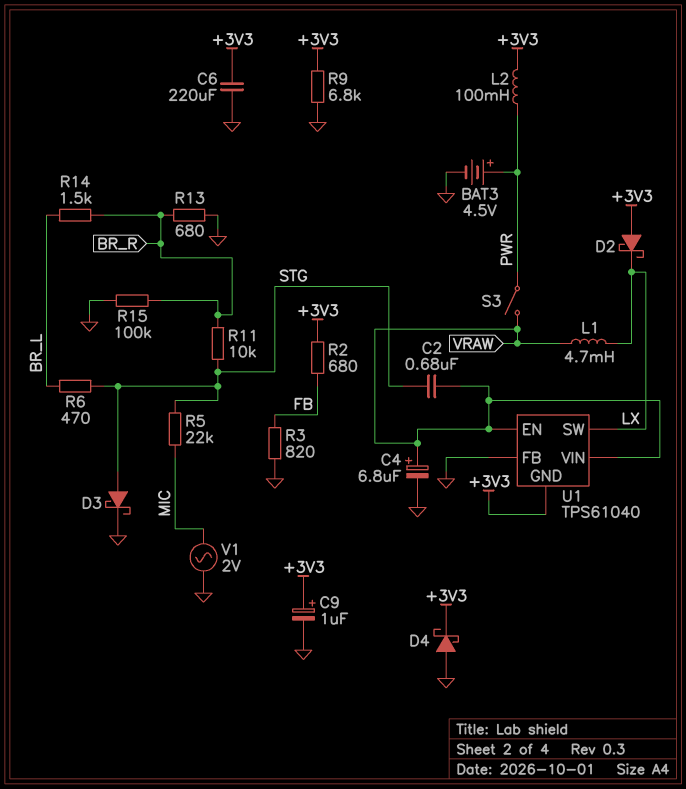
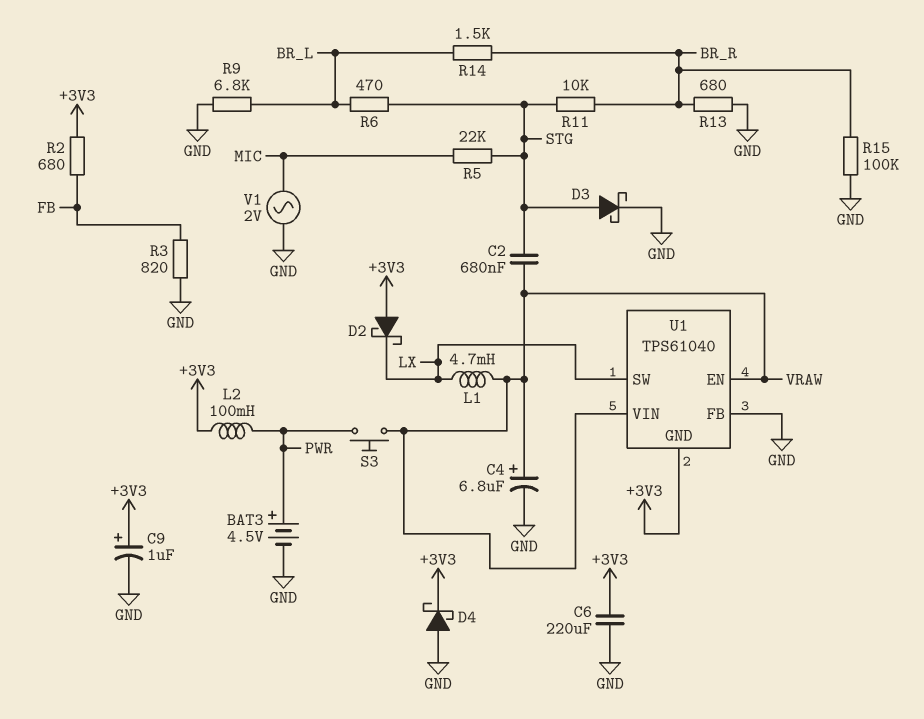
R9: 6.8k (+3V3, GND) -> 6.8k (BR_L, GND)
S3: switch (PWR, VRAW) -> button (PWR, VRAW)

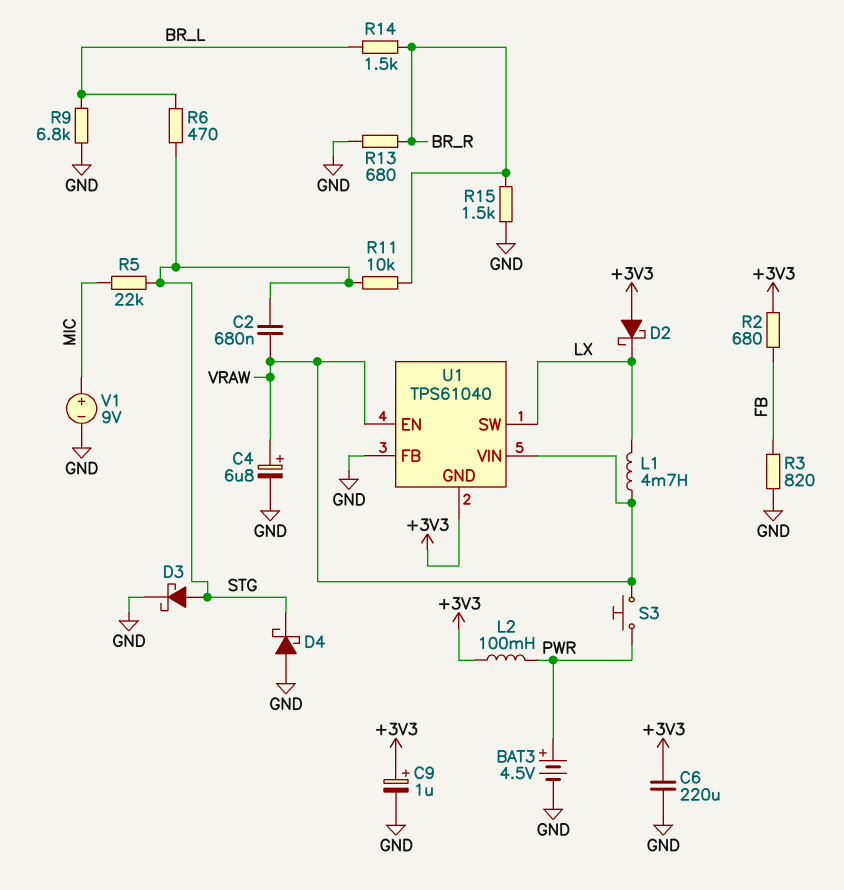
D4: schottky (A GND, K +3V3) -> schottky (A GND, K STG)
R15: 100k (BR_R, GND) -> 1.5k (BR_R, GND)
V1: AC 2V (GND, MIC) -> 9V (plus MIC, minus GND)

